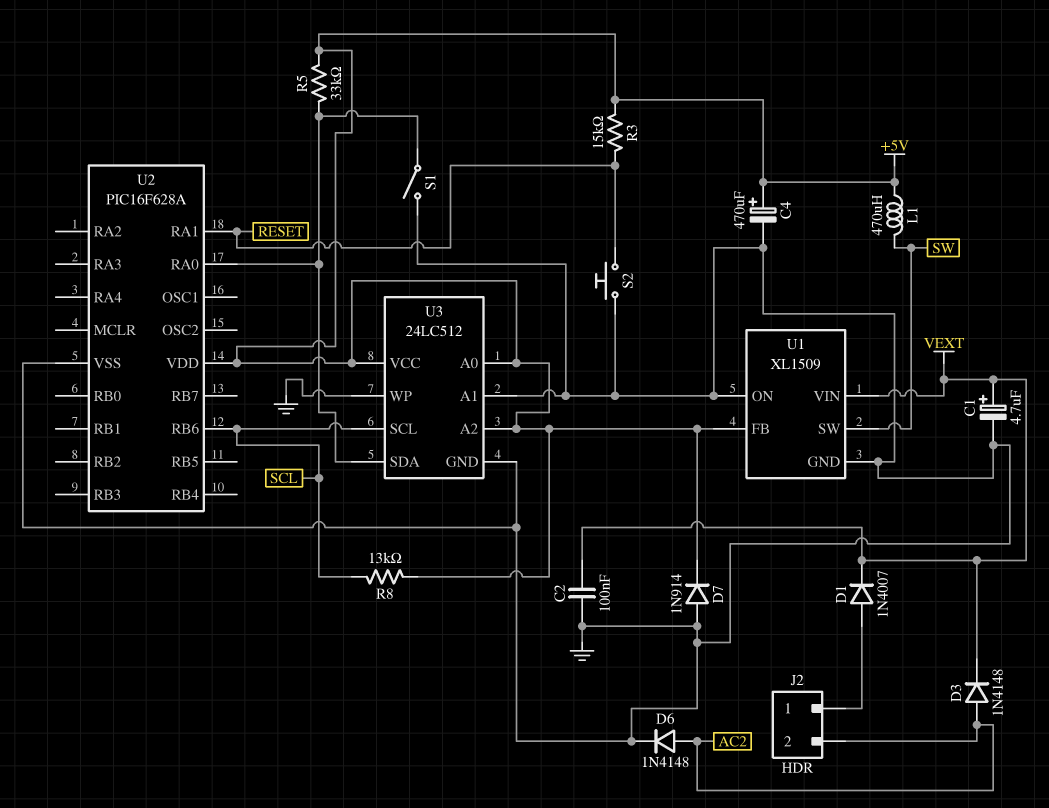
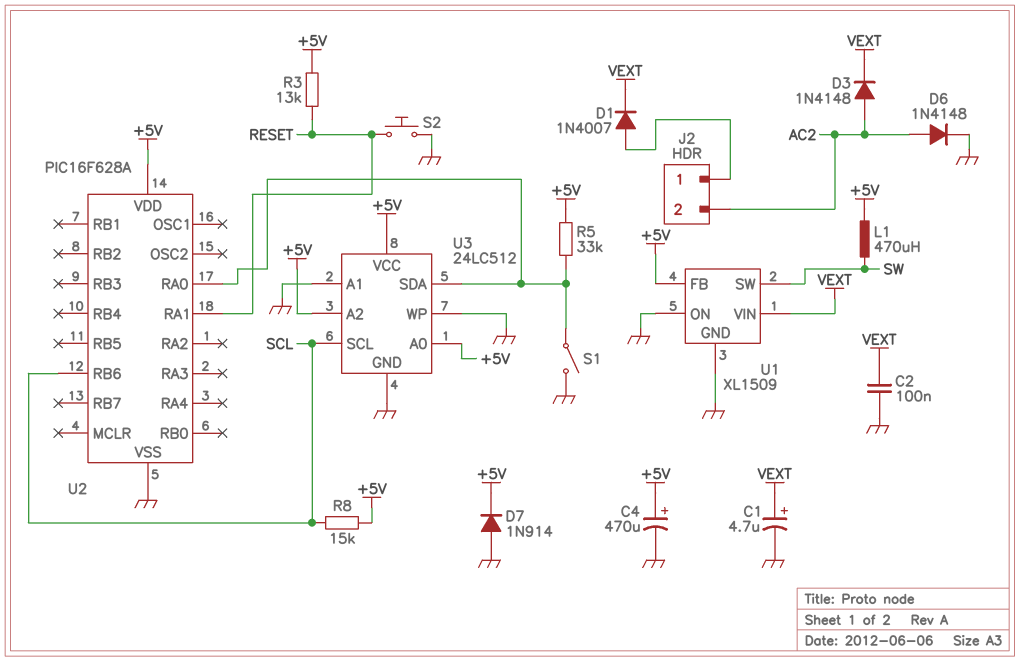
R3: 15k (+5V, RESET) -> 13k (+5V, RESET)
R8: 13k (+5V, SCL) -> 15k (+5V, SCL)

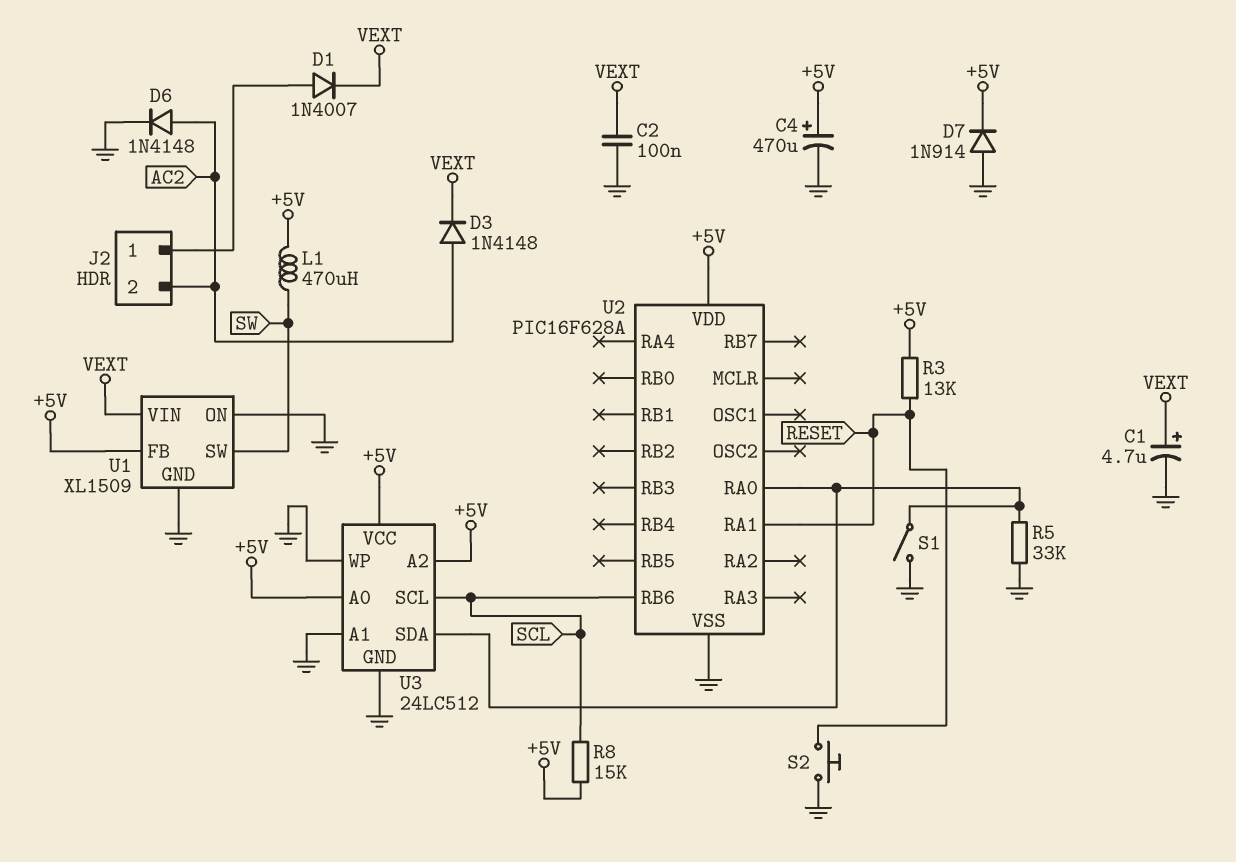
R5: 33k (+5V, U2/RA0) -> 33k (GND, U2/RA0)

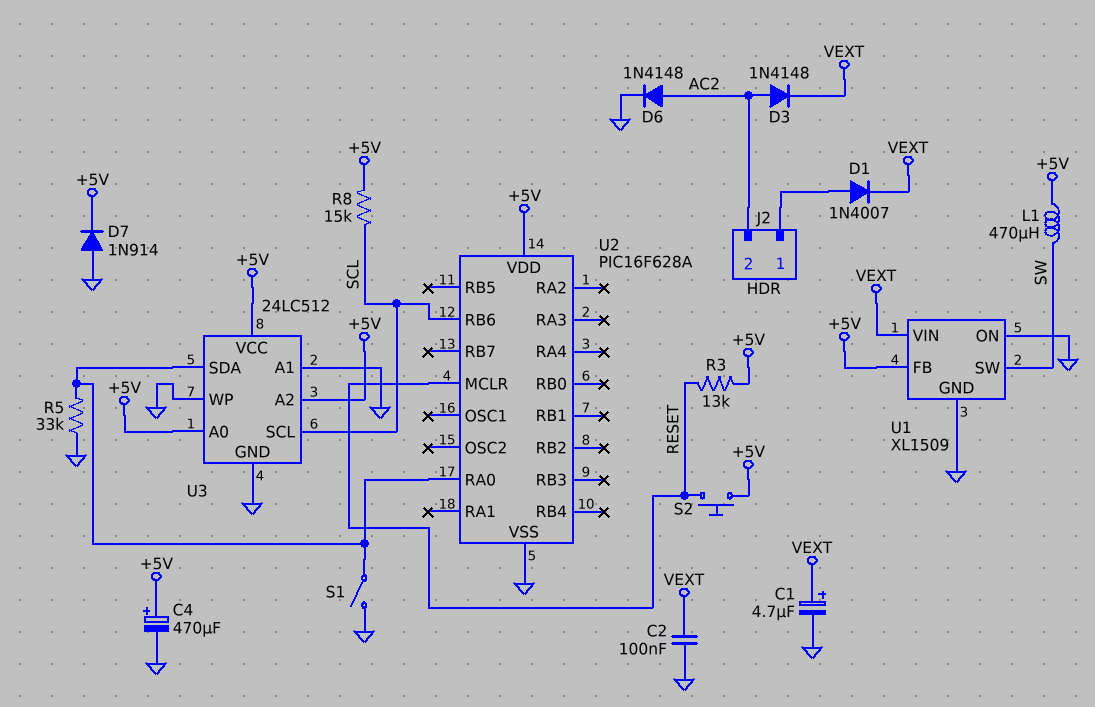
S2: button (GND, RESET) -> button (+5V, RESET)
U2 pin MCLR: none -> RESET
U2 pin RA1: RESET -> none

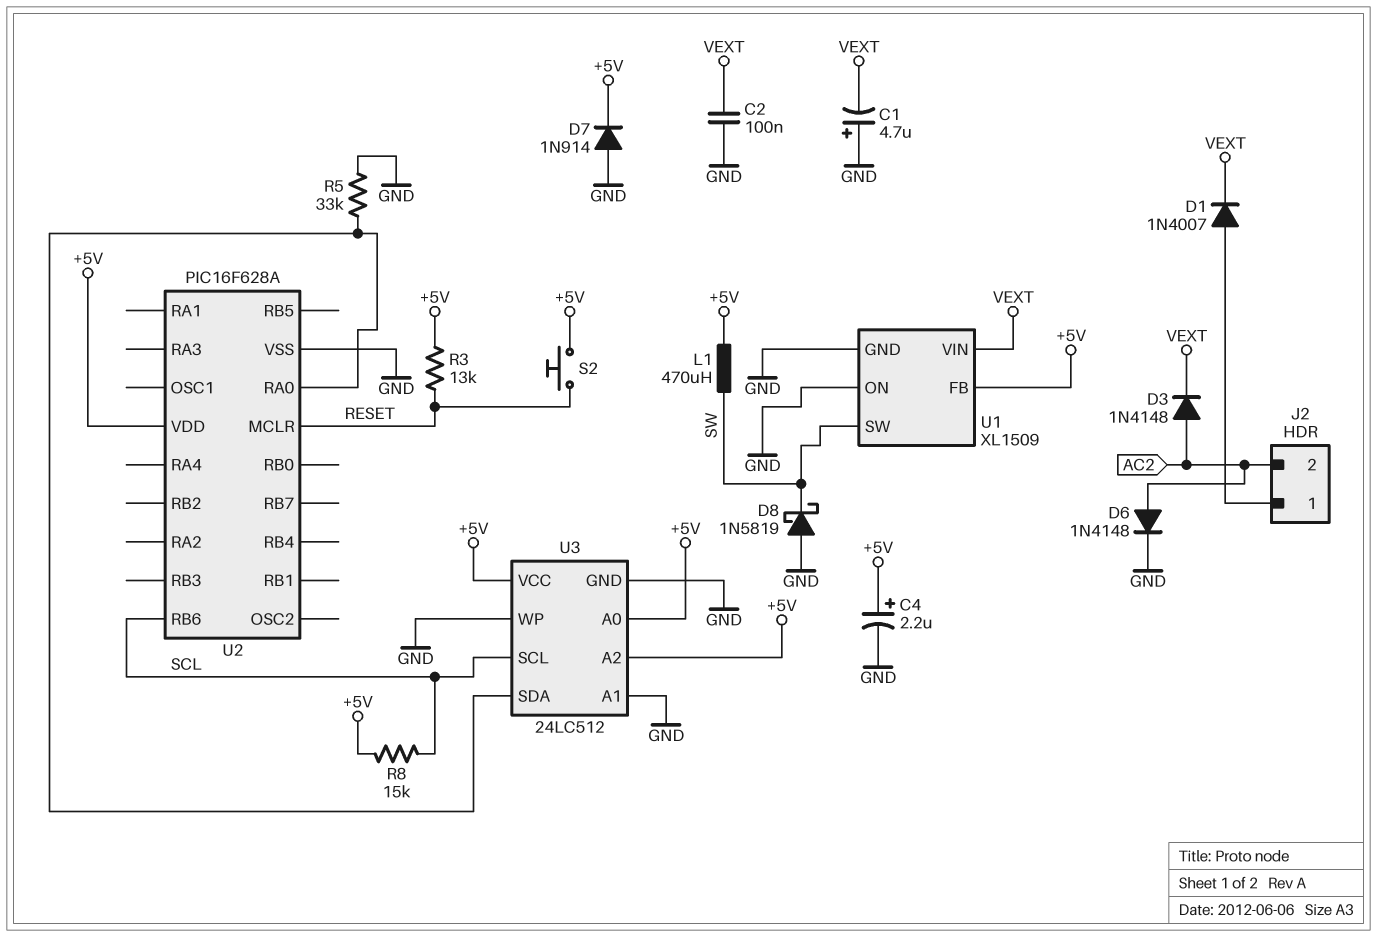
C1: 4.7uF (plus VEXT, minus GND) -> 4.7uF (plus GND, minus VEXT)
C4: 470uF (plus +5V, minus GND) -> 2.2uF (plus +5V, minus GND)
D8: none -> schottky 1N5819 (A GND, K SW)
S1: switch (GND, U2/RA0) -> none

